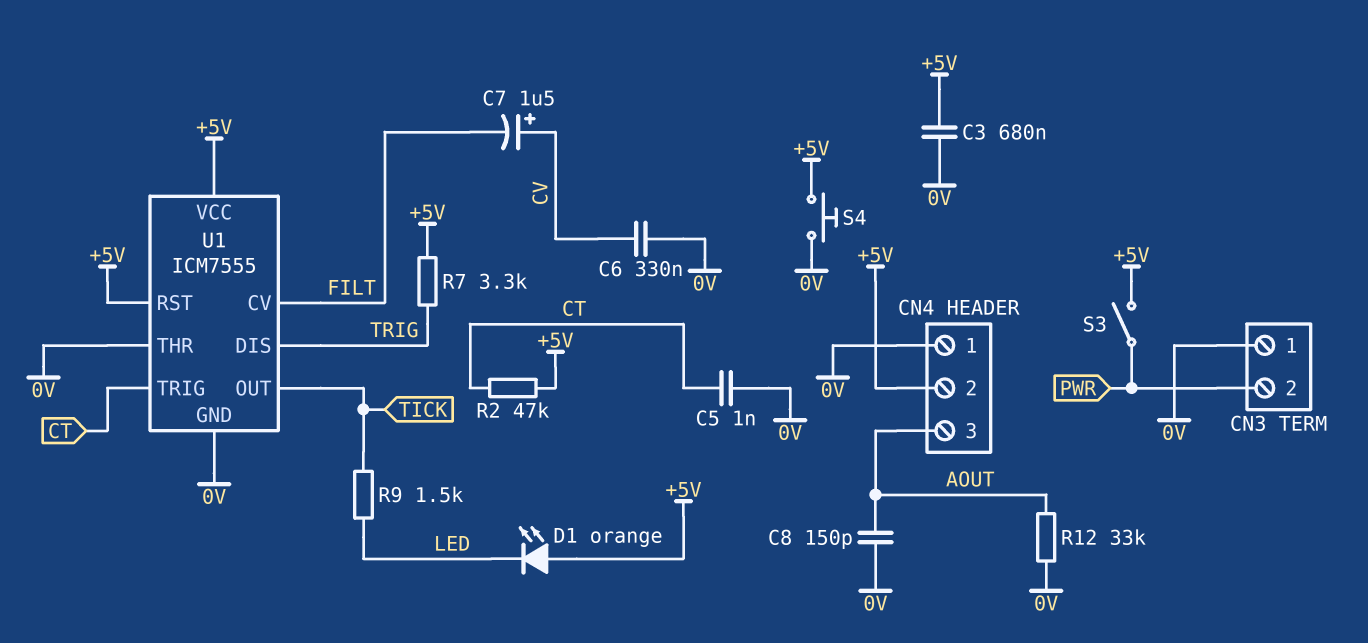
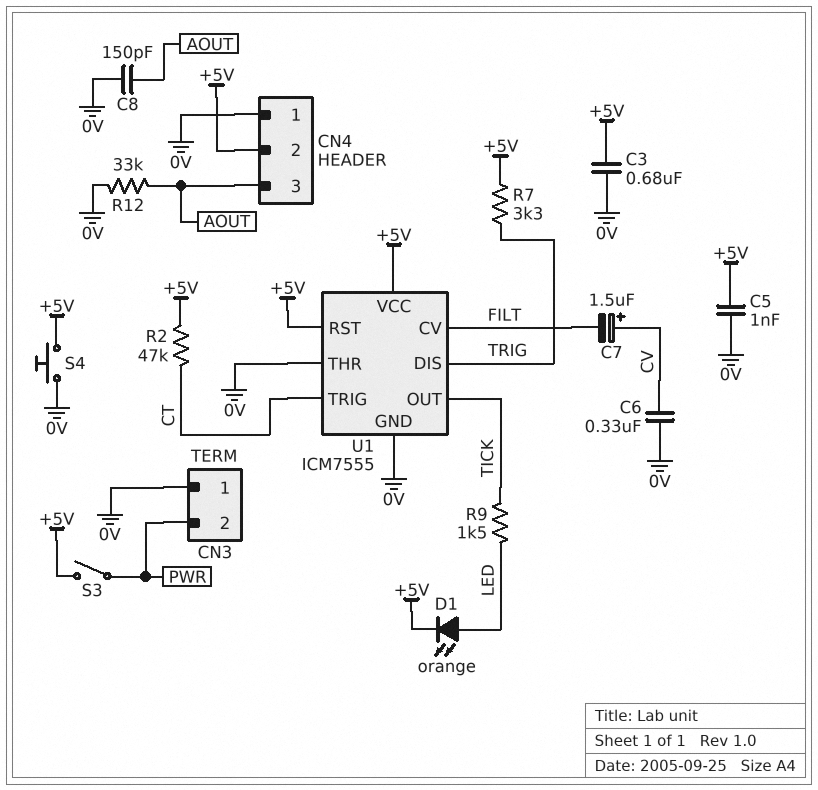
C5: 1nF (0V, CT) -> 1nF (+5V, 0V)
D1: LED orange (A +5V, K LED) -> LED orange (A LED, K +5V)

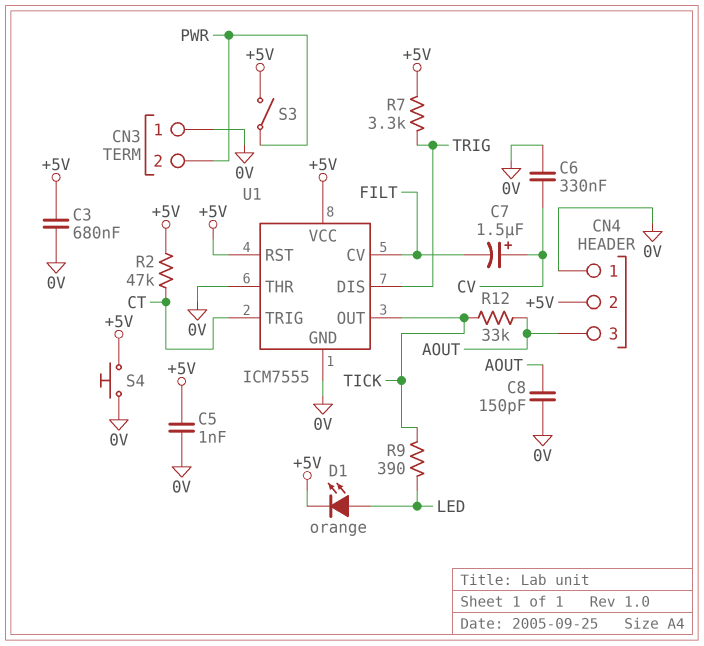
R9: 1.5k (LED, TICK) -> 390 (LED, TICK)
R12: 33k (0V, AOUT) -> 33k (AOUT, TICK)

